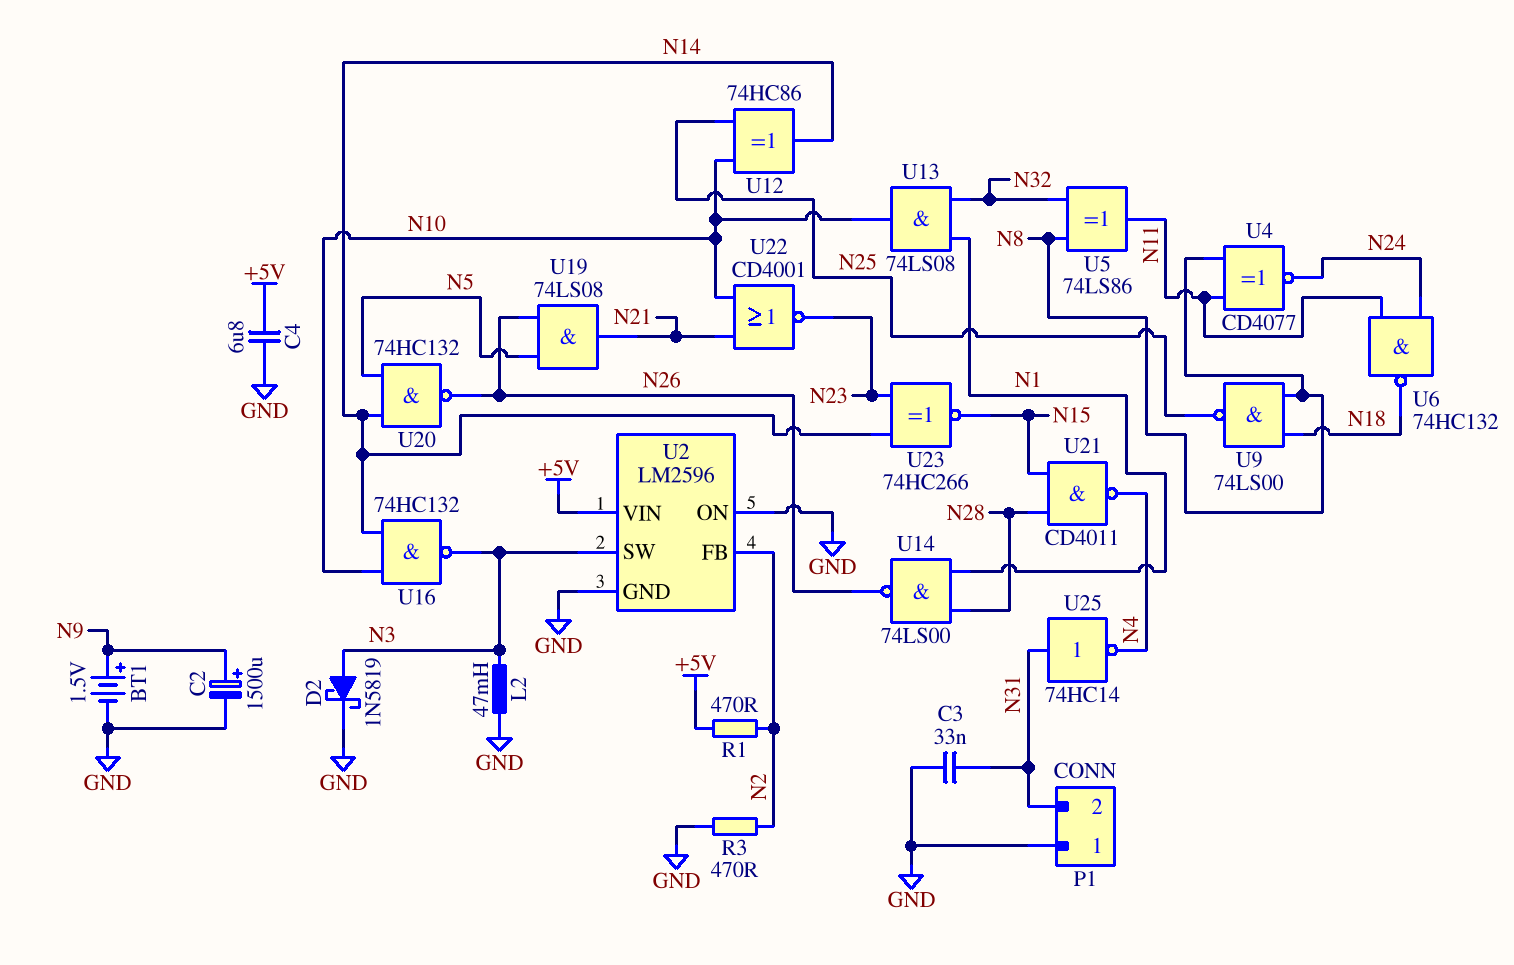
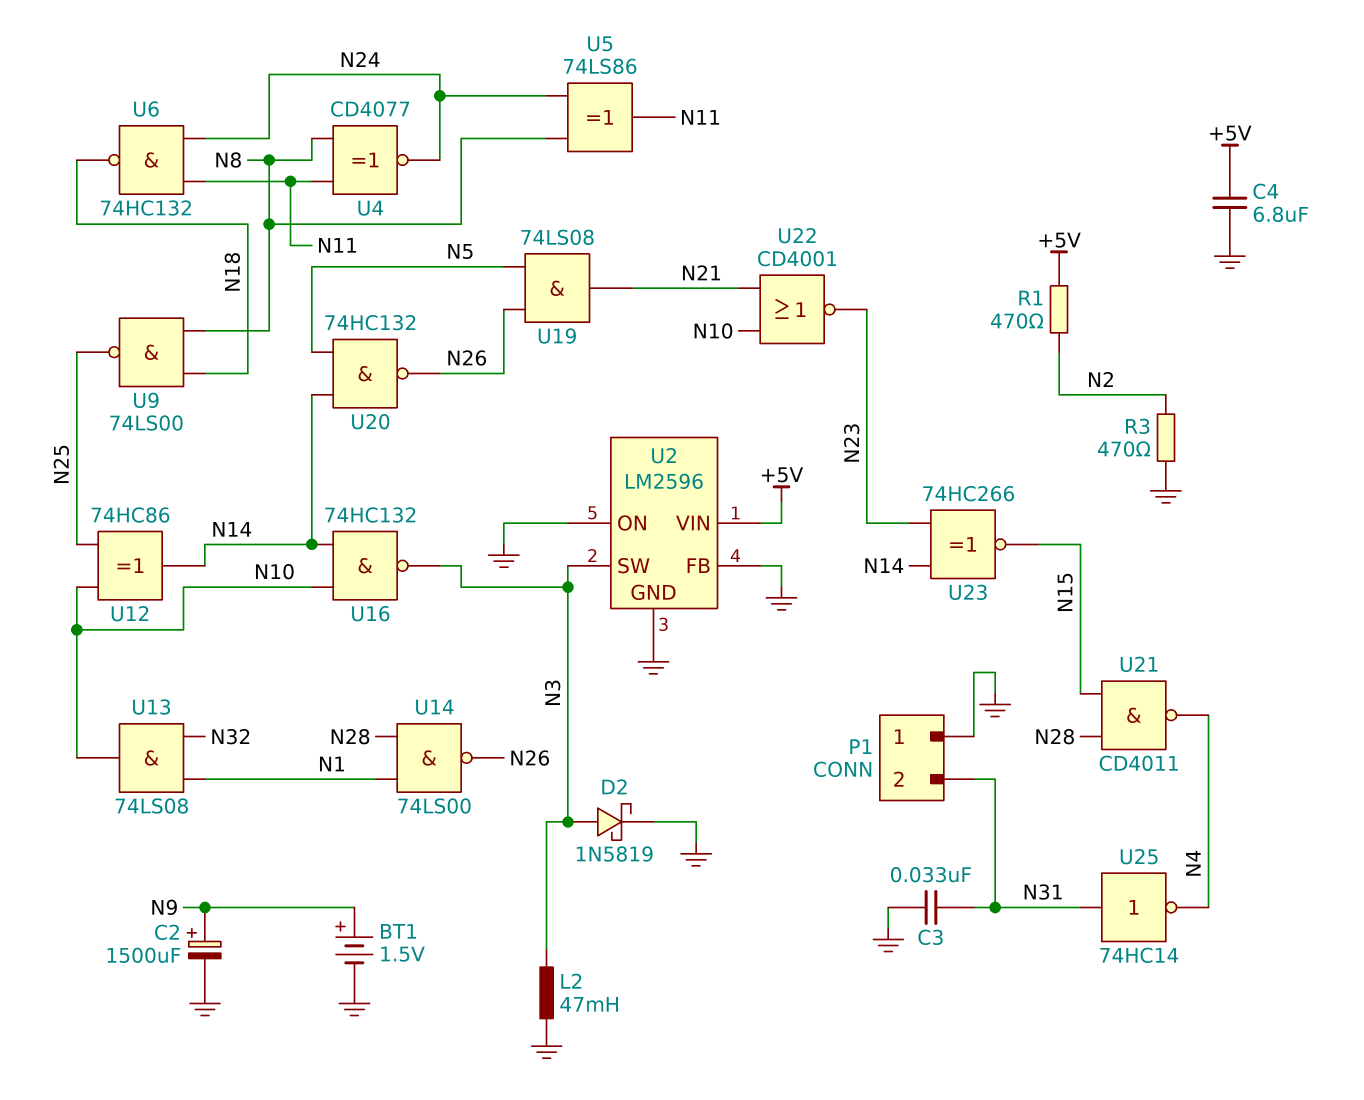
U2 pin FB: N2 -> GND
U5: XOR 74LS86 (in N8, in N32, out N11) -> XOR 74LS86 (in N8, in N24, out N11)

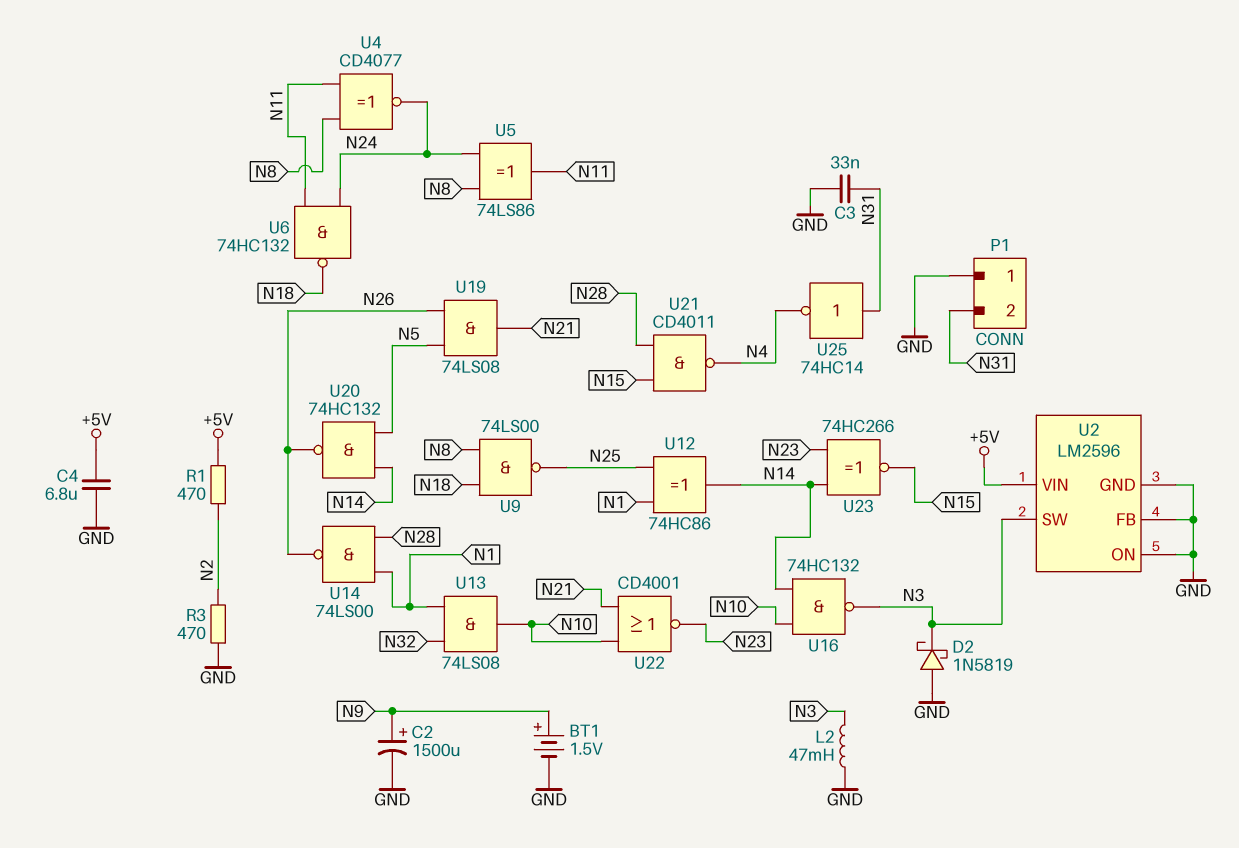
D2: schottky 1N5819 (A N3, K GND) -> schottky 1N5819 (A GND, K N3)
U12: XOR 74HC86 (in N10, in N25, out N14) -> XOR 74HC86 (in N1, in N25, out N14)

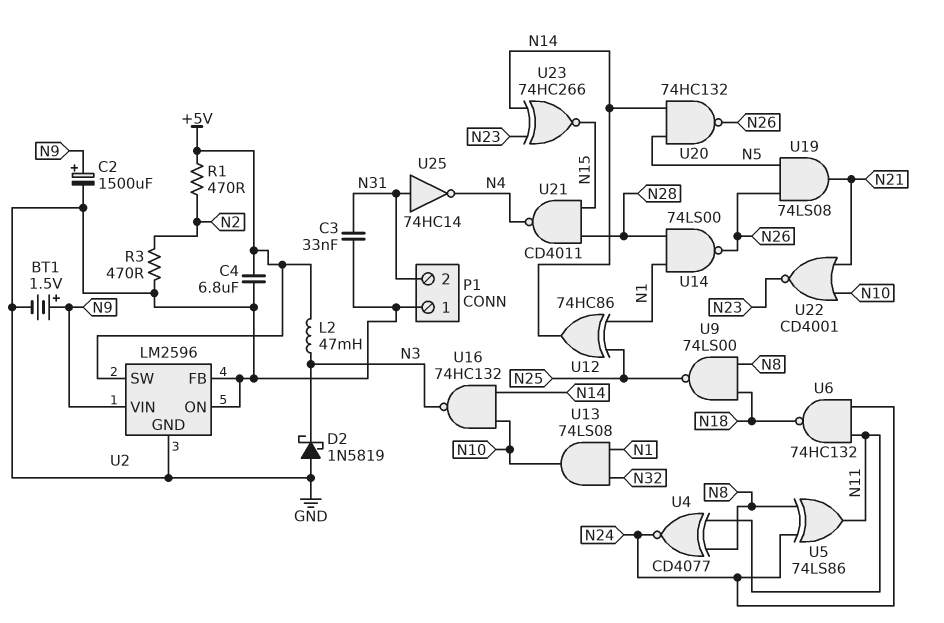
L2: 47mH (GND, N3) -> 47mH (+5V, N3)
U2 pin SW: N3 -> +5V
U2 pin VIN: +5V -> N9

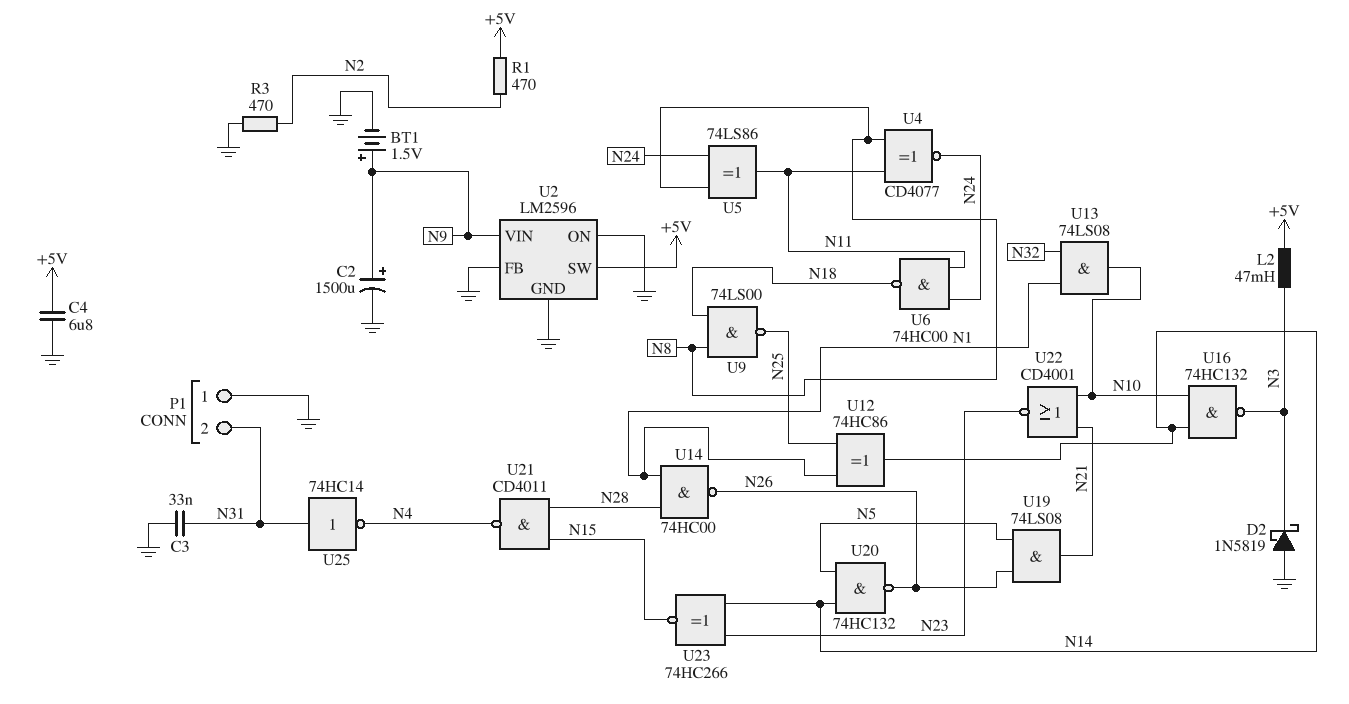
U6: NAND 74HC132 (in N11, in N24, out N18) -> NAND 74HC00 (in N11, in N24, out N18)
U14: NAND 74LS00 (in N1, in N28, out N26) -> NAND 74HC00 (in N1, in N28, out N26)

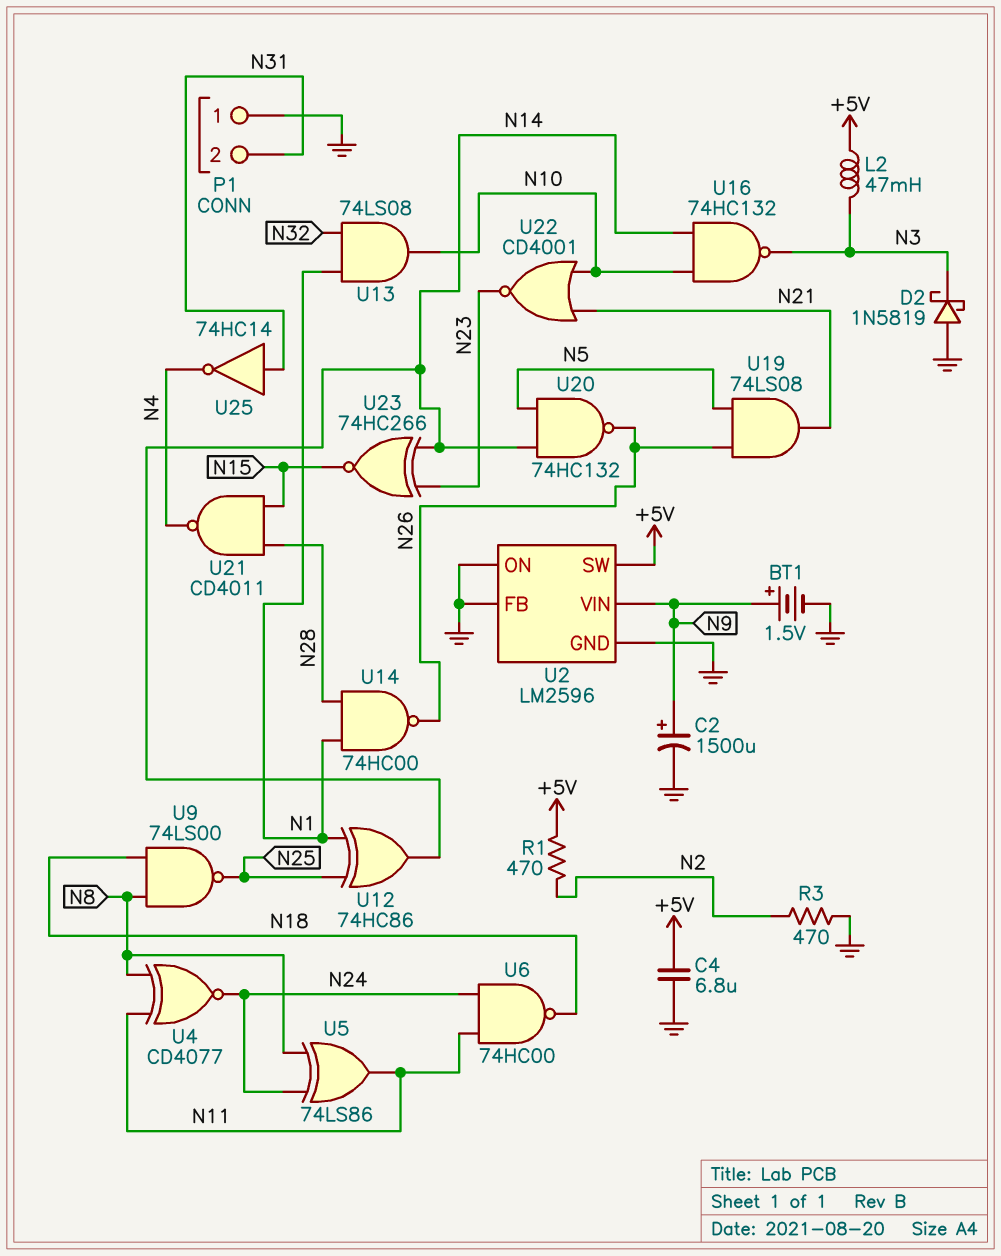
C3: 33nF (GND, N31) -> none

